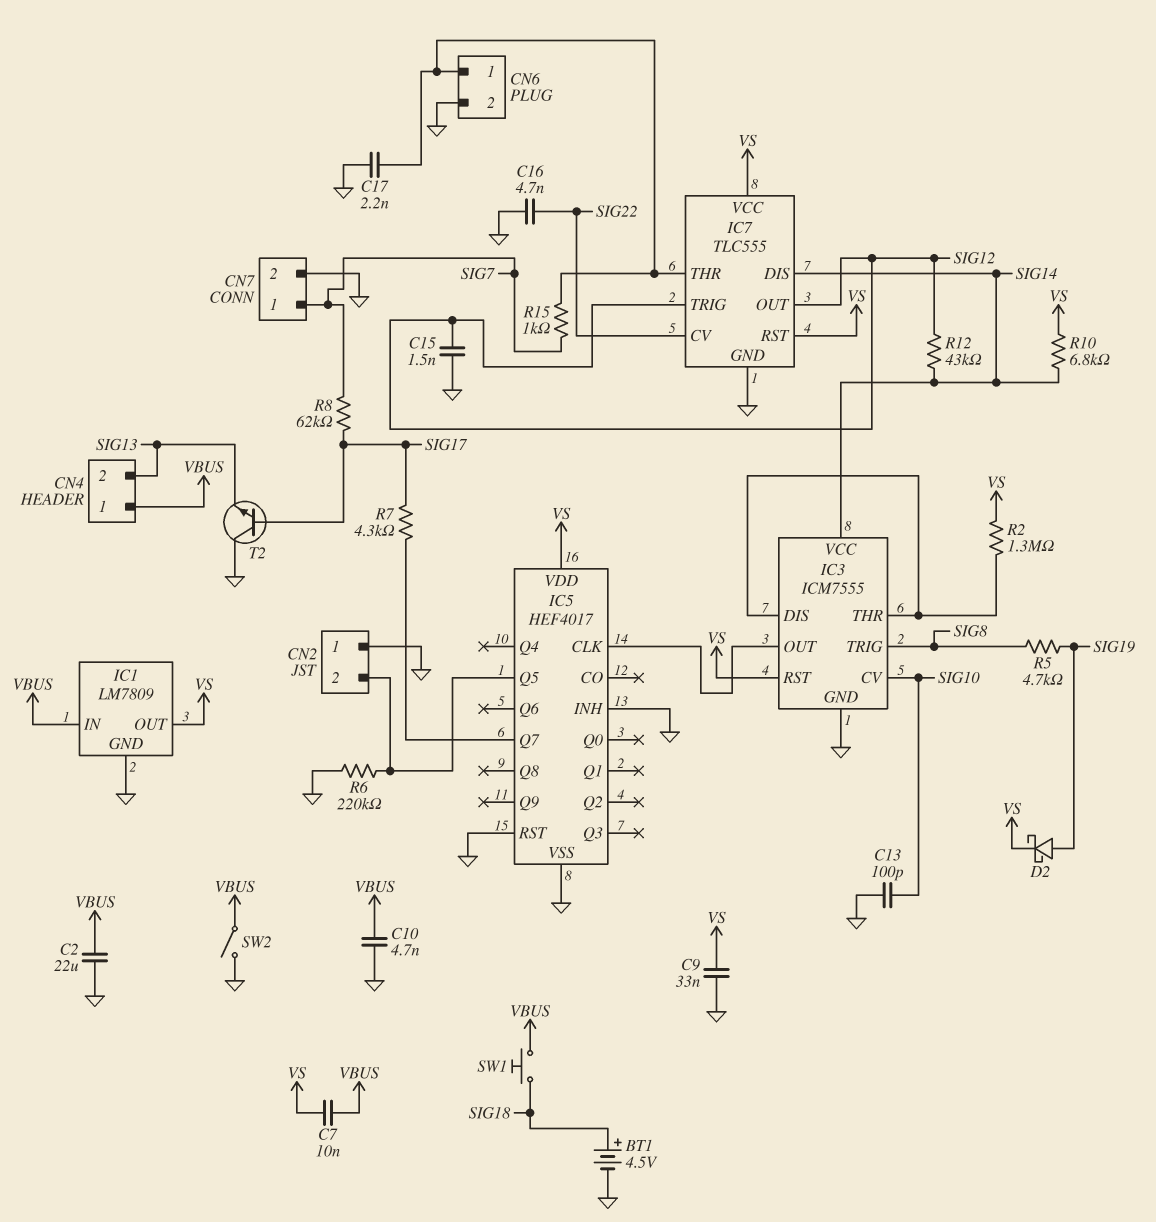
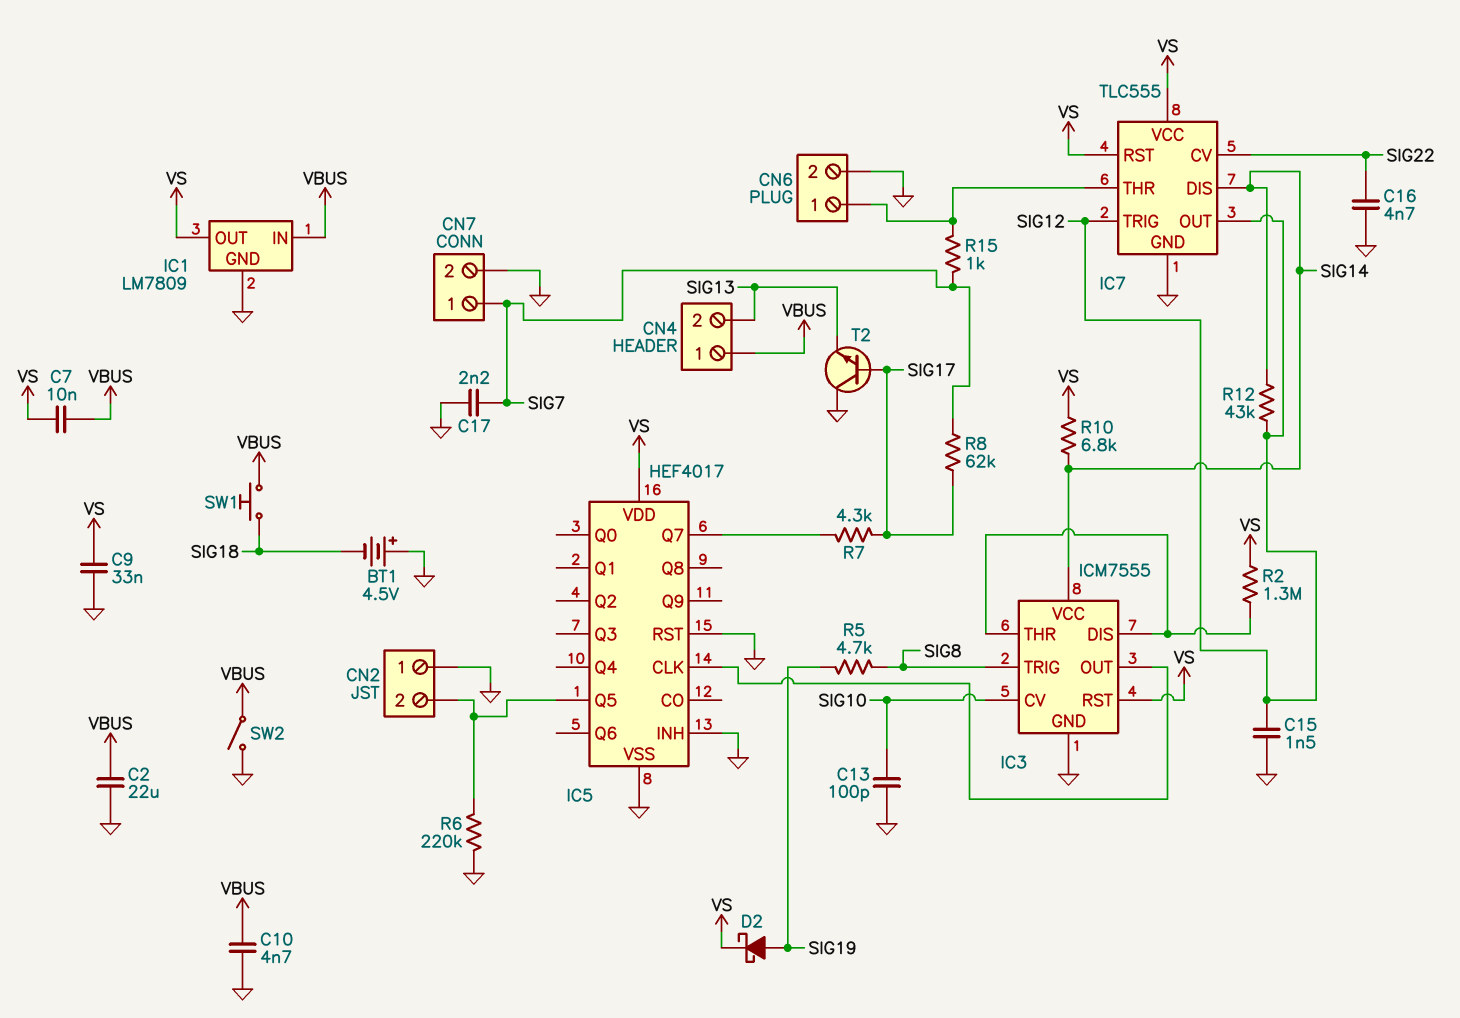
BT1: 4.5V (plus SIG18, minus GND) -> 4.5V (plus GND, minus SIG18)
C17: 2.2nF (CN6/1, GND) -> 2.2nF (GND, SIG7)

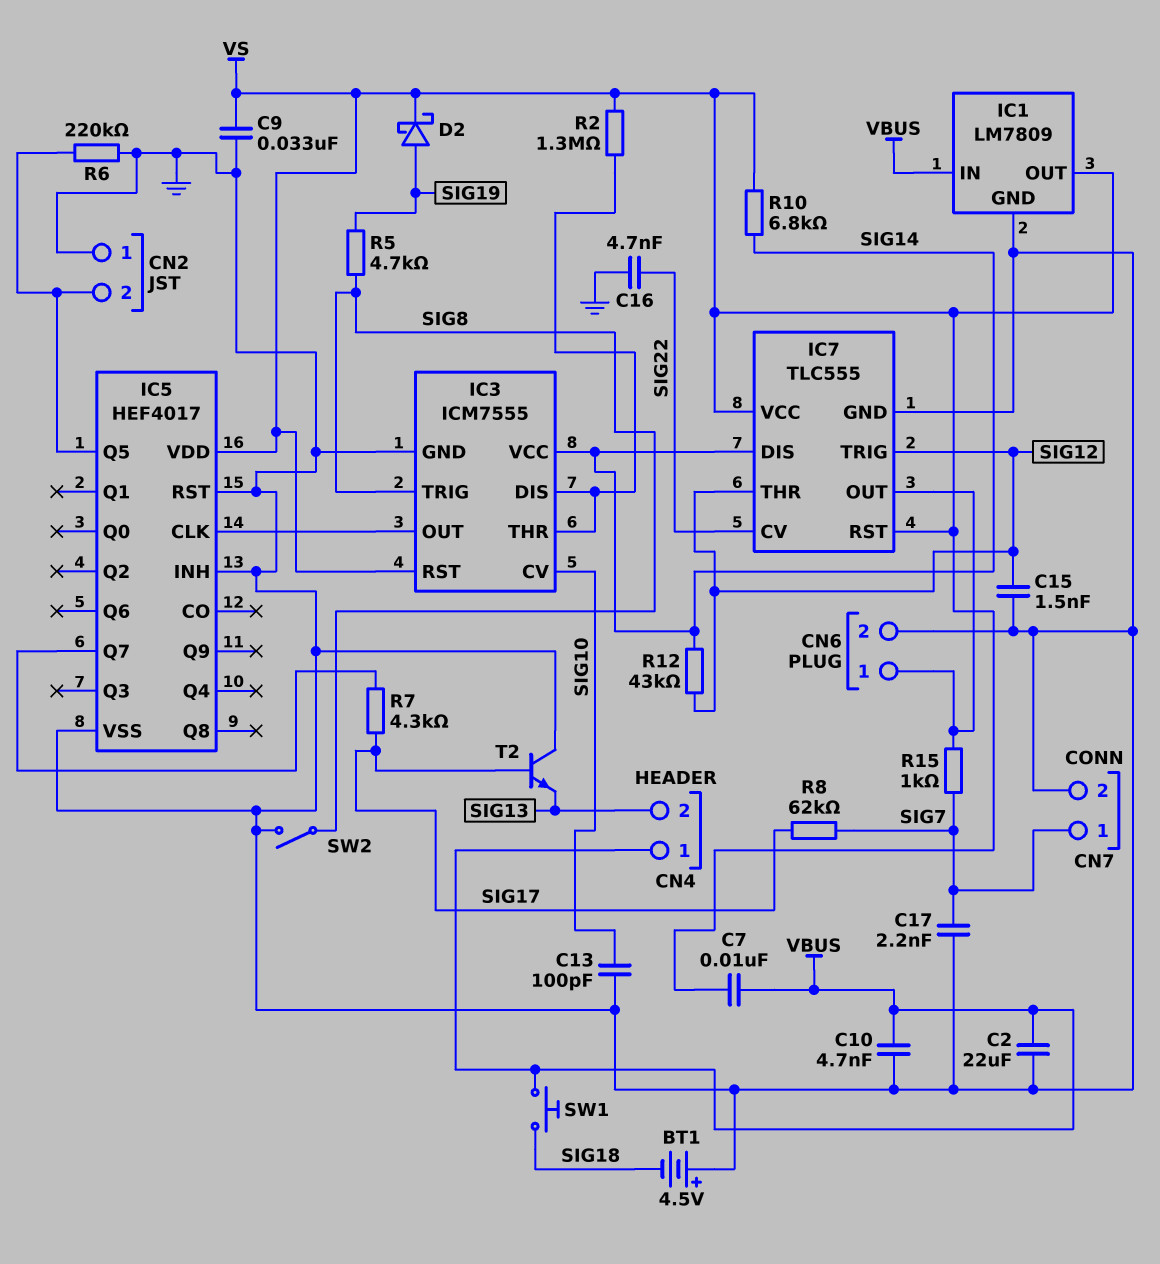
IC7 pin OUT: SIG12 -> CN6/1
IC7 pin THR: CN6/1 -> SIG12
SW2: switch (GND, VBUS) -> switch (GND, SIG8)

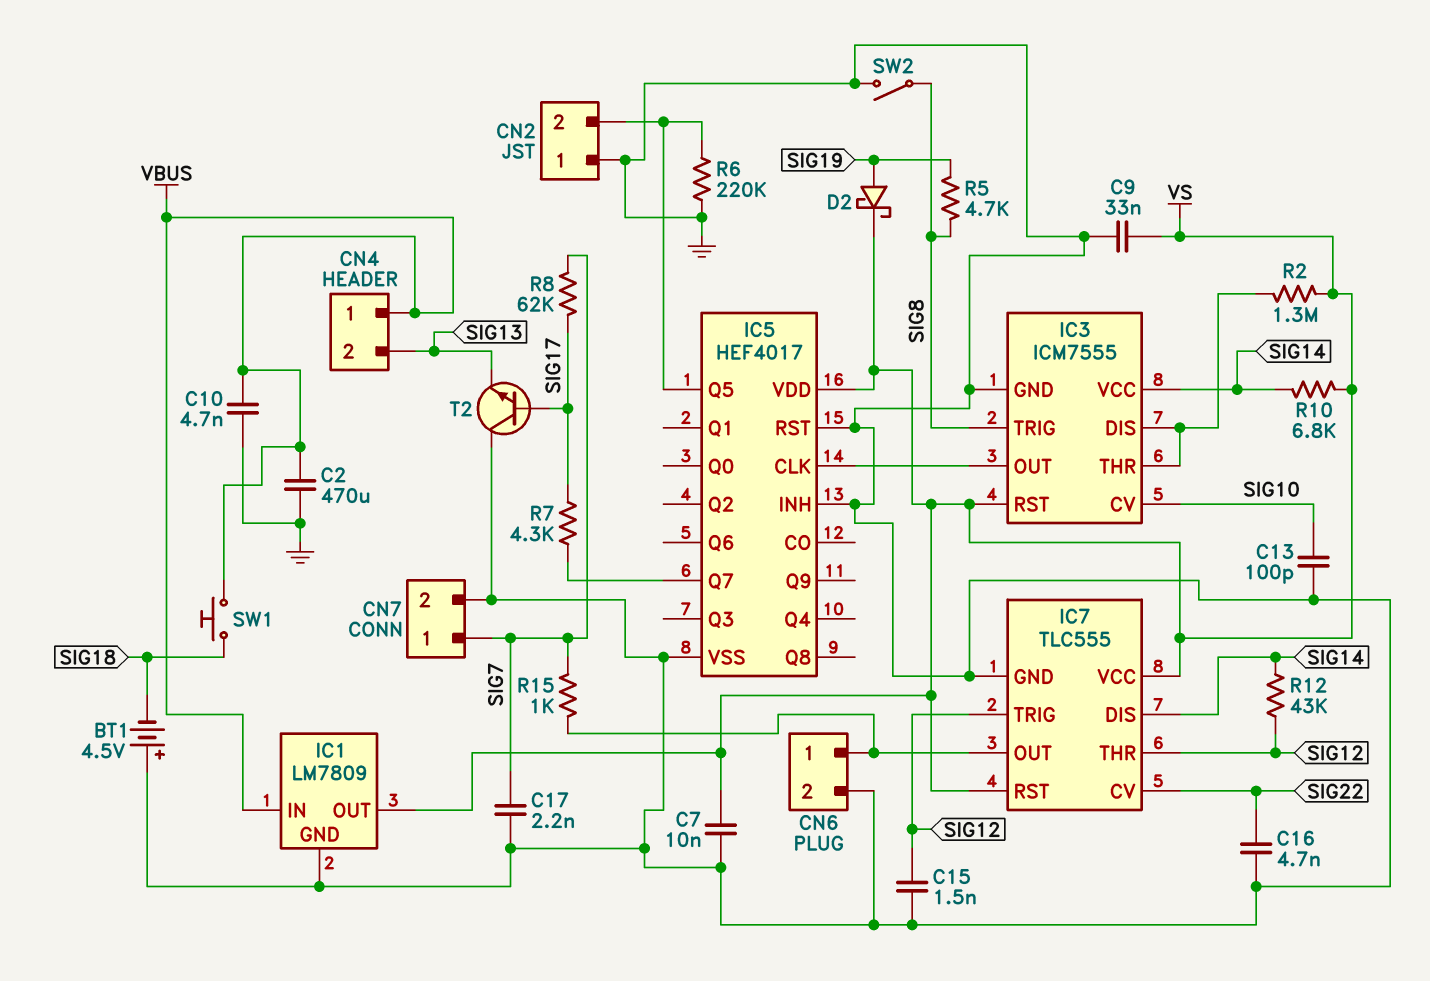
C2: 22uF (GND, VBUS) -> 470uF (GND, VBUS)
C7: 10nF (VBUS, VS) -> 10nF (GND, VS)

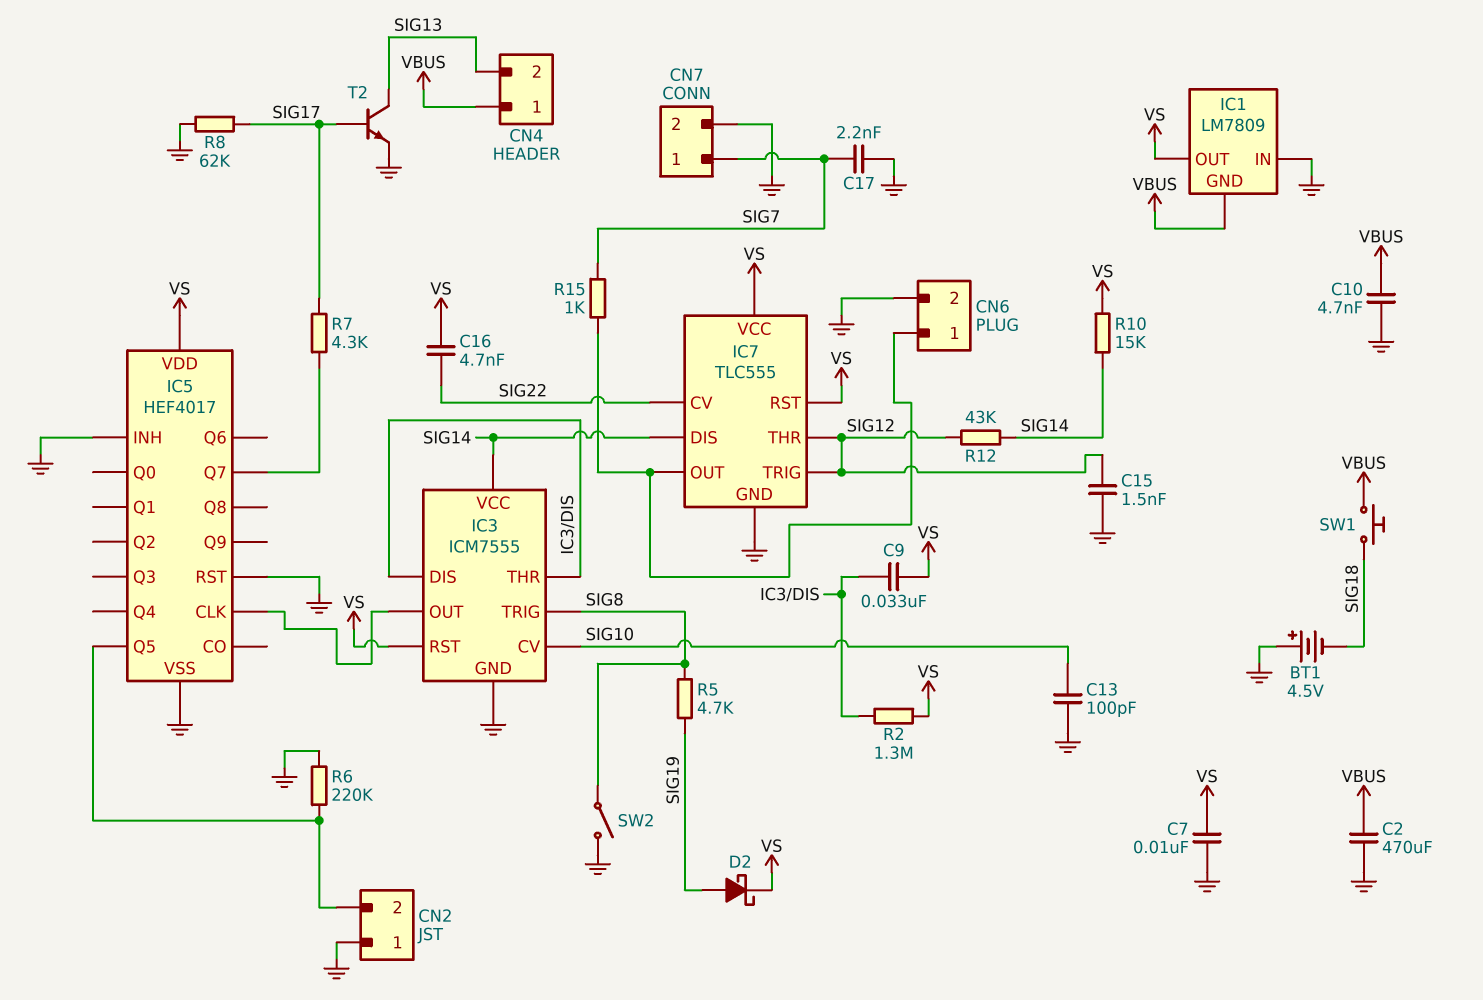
C9: 33nF (GND, VS) -> 33nF (IC3/DIS, VS)
C16: 4.7nF (GND, SIG22) -> 4.7nF (SIG22, VS)
IC1 pin GND: GND -> VBUS
IC1 pin IN: VBUS -> GND
R8: 62k (SIG7, SIG17) -> 62k (GND, SIG17)
R10: 6.8k (SIG14, VS) -> 15k (SIG14, VS)
T2: NPN (B SIG17, C GND, E SIG13) -> NPN (B SIG17, C SIG13, E GND)

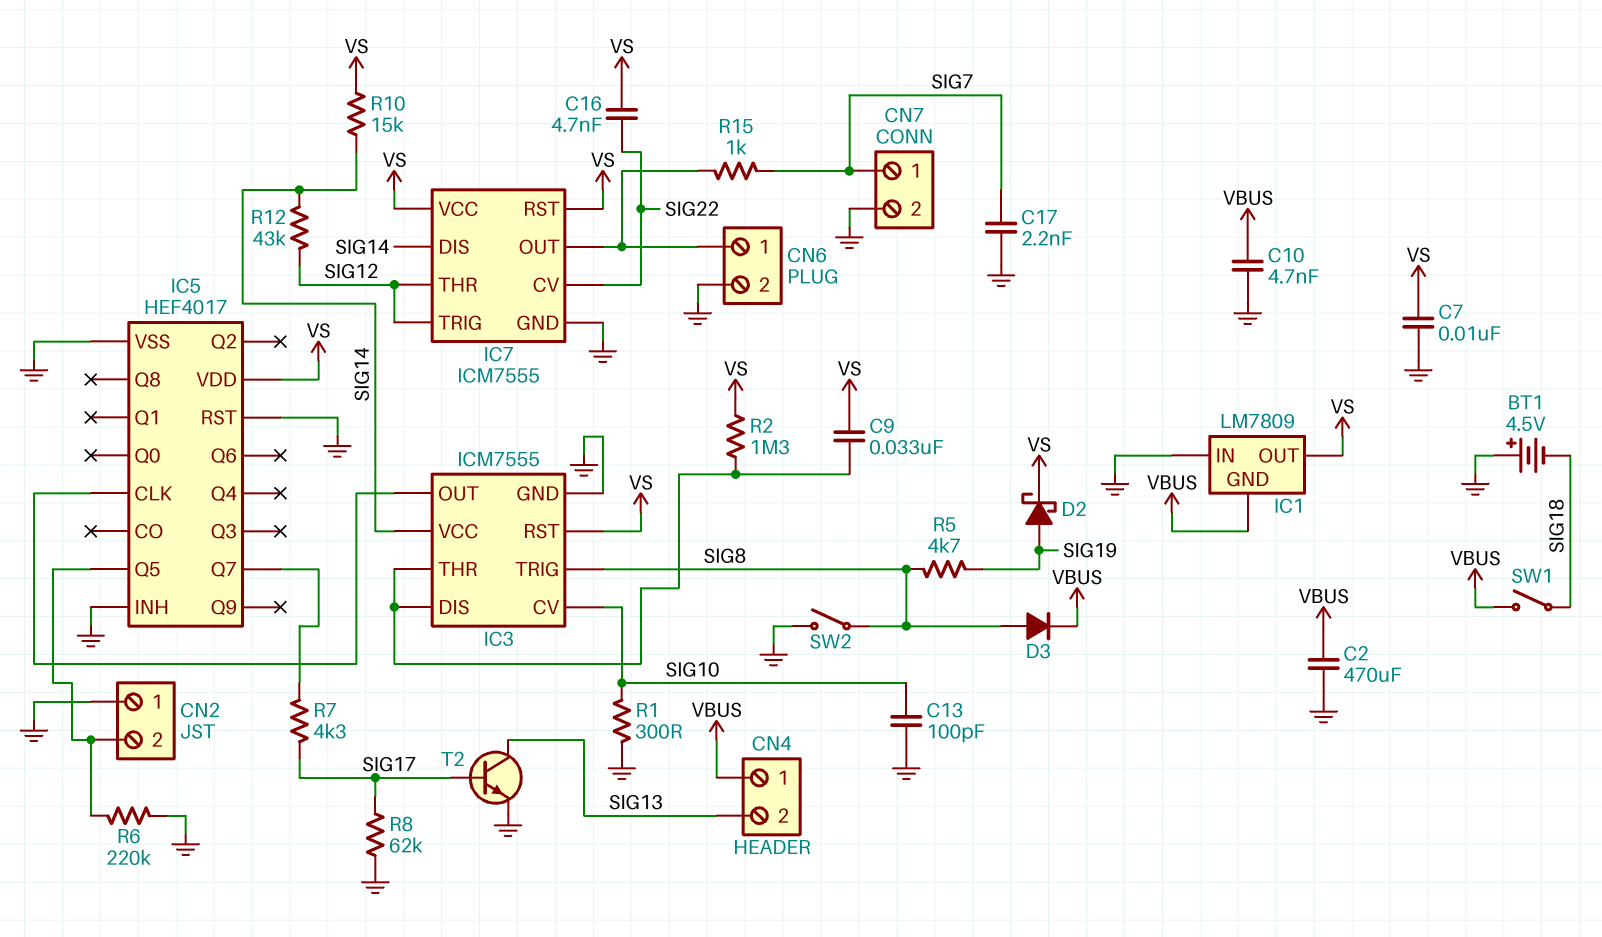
C15: 1.5nF (GND, SIG12) -> none
D3: none -> diode (A SIG8, K VBUS)
IC7: TLC555 -> ICM7555
R1: none -> 300 (GND, SIG10)
SW1: button (SIG18, VBUS) -> switch (SIG18, VBUS)

